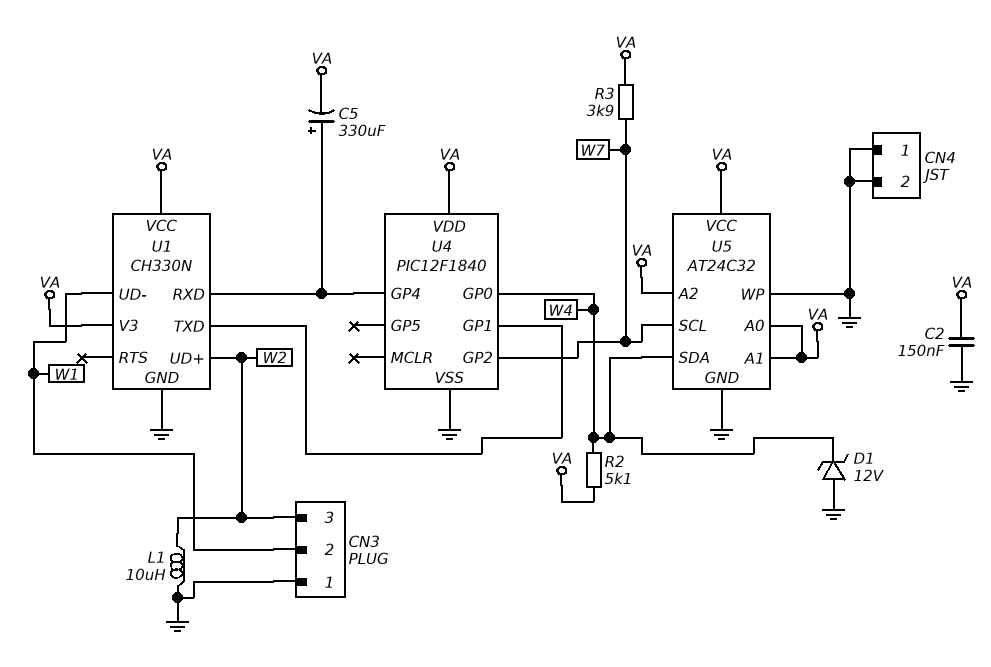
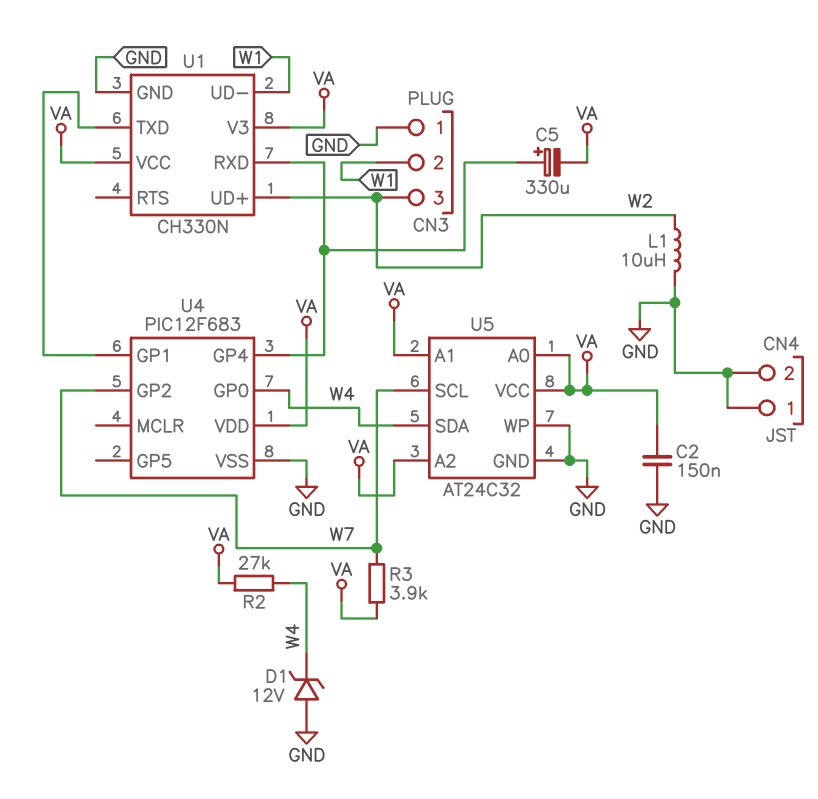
R2: 5.1k (VA, W4) -> 27k (VA, W4)
U4: PIC12F1840 -> PIC12F683

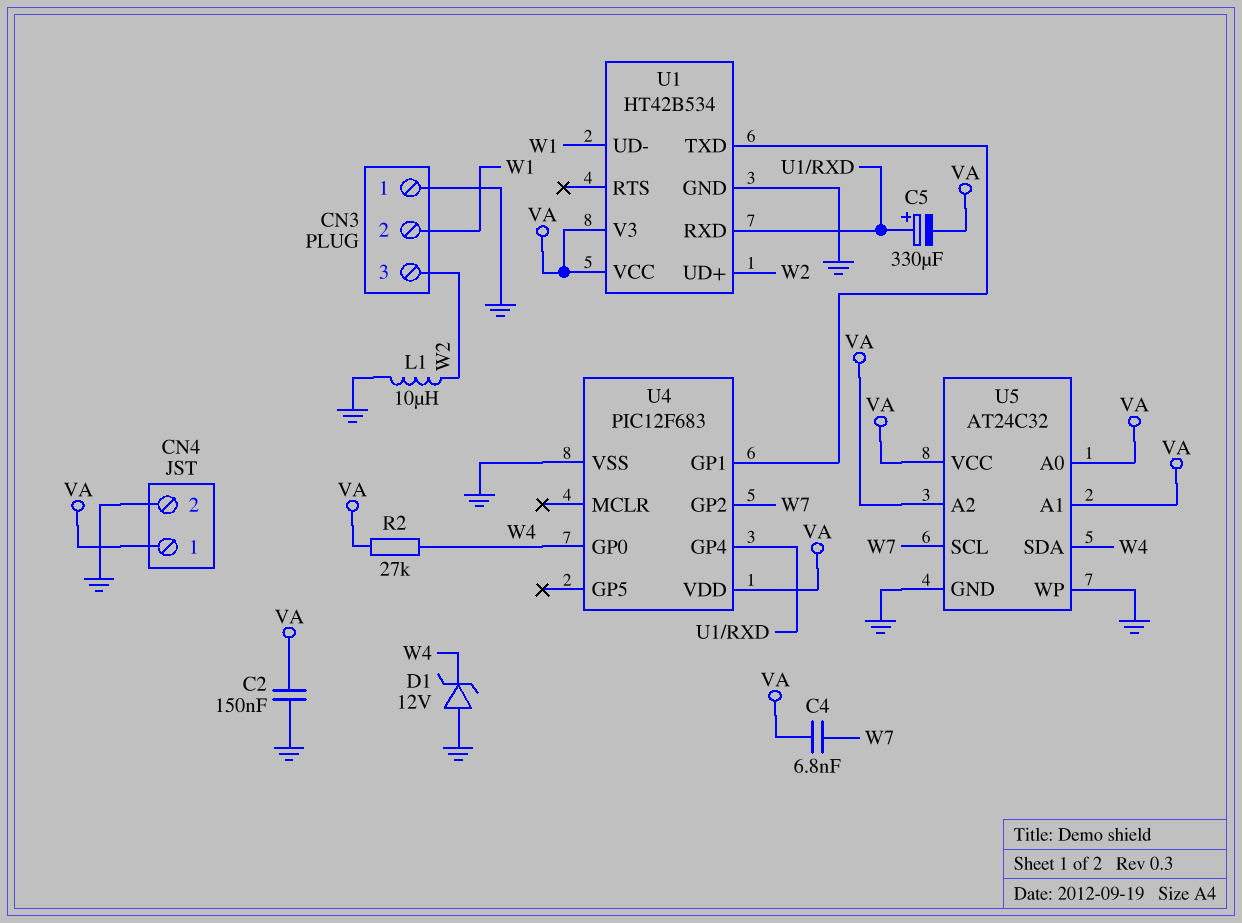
C4: none -> 6.8nF (VA, W7)
CN4 pin 1: GND -> VA
R3: 3.9k (VA, W7) -> none
U1: CH330N -> HT42B534

